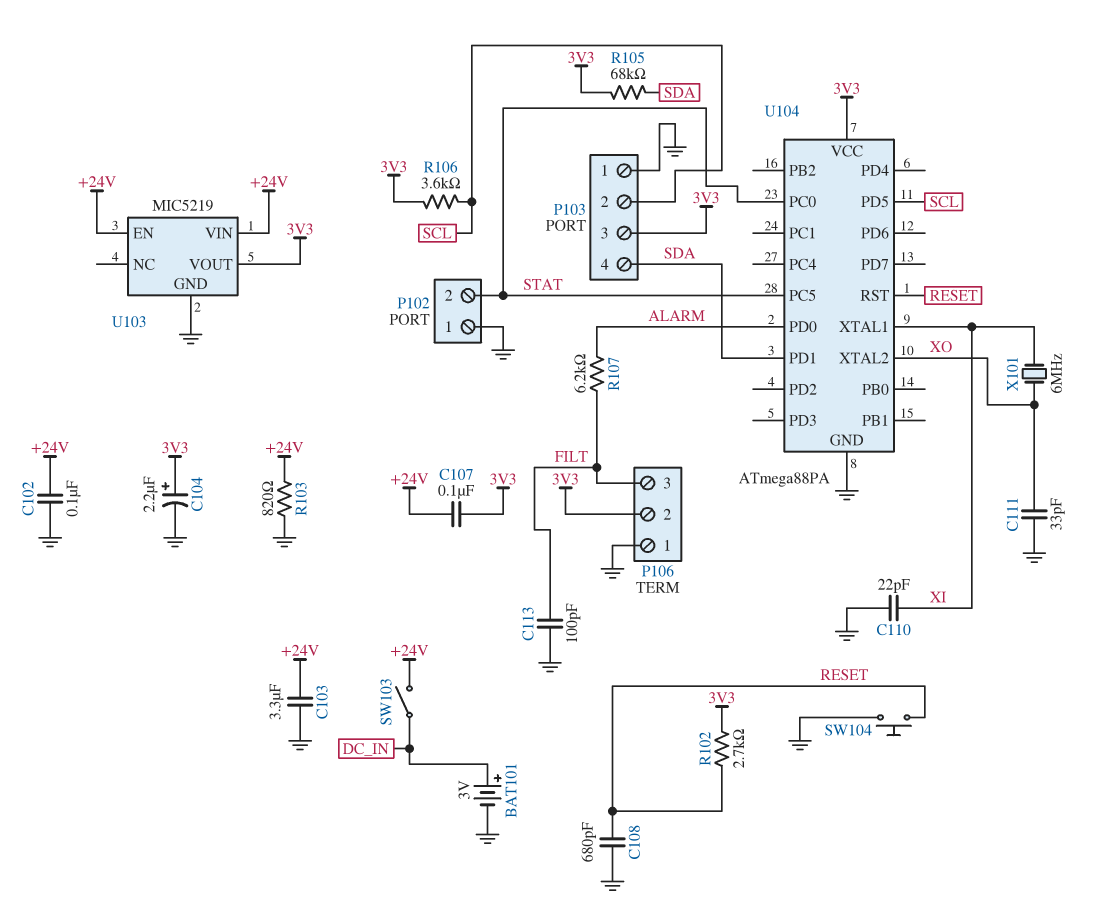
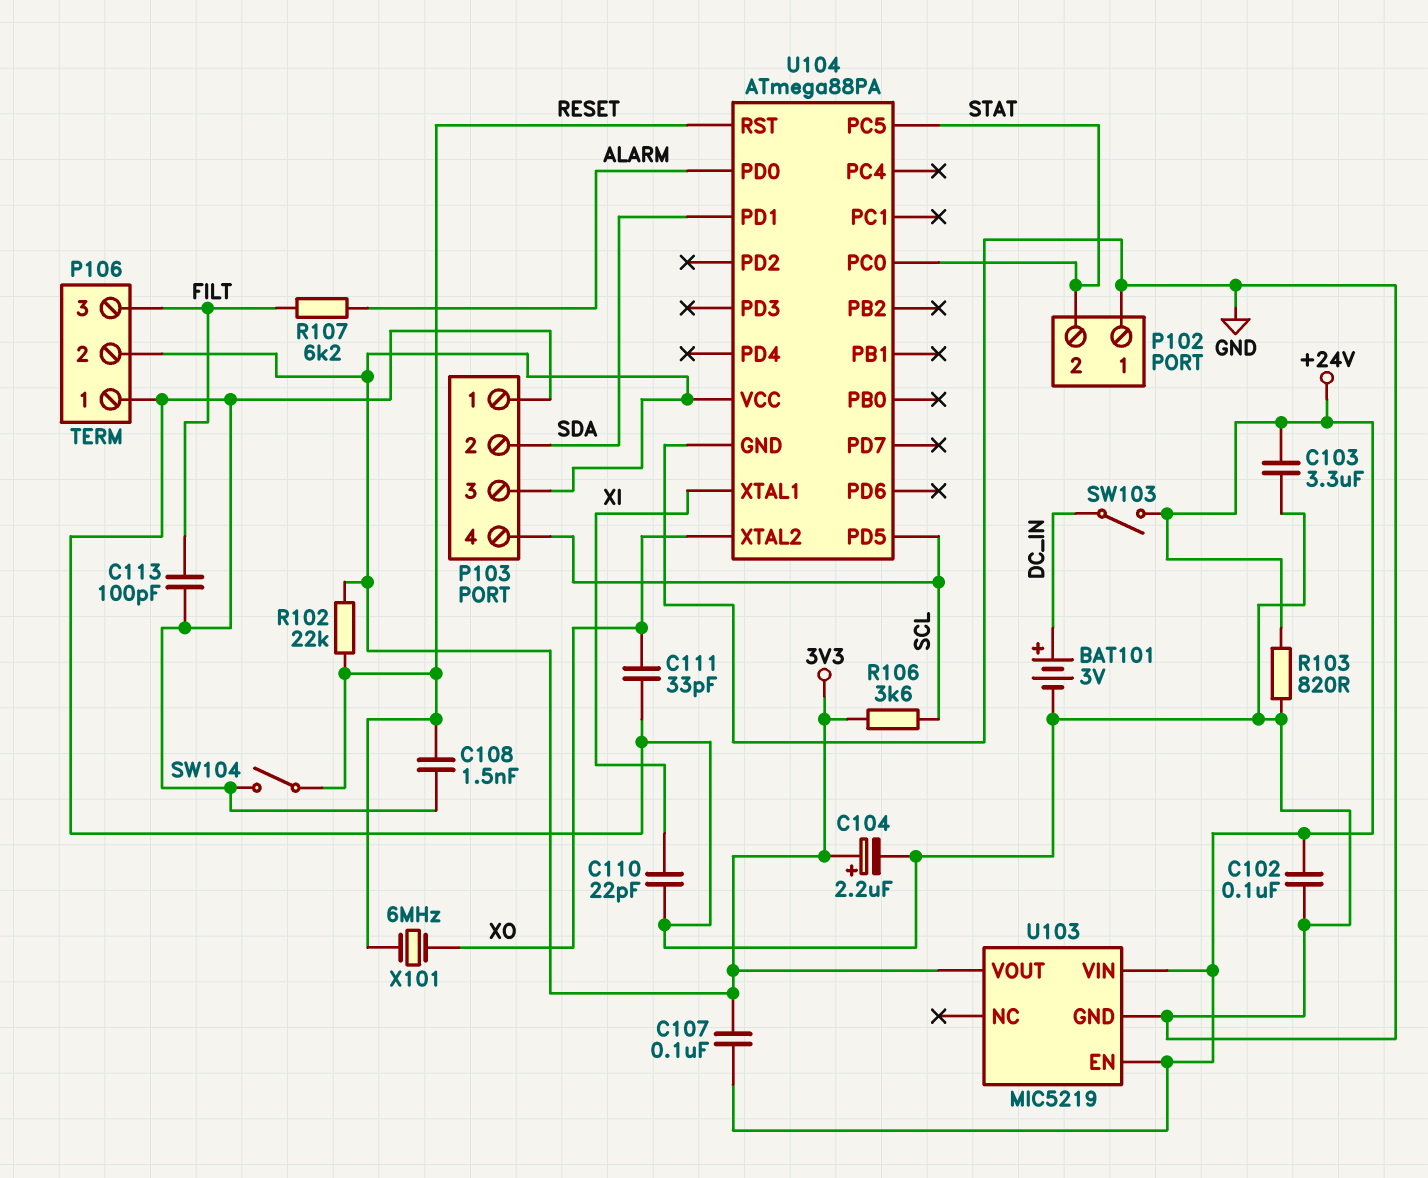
C108: 680pF (GND, RESET) -> 1.5nF (GND, RESET)
P103 pin 2: SCL -> SDA
P103 pin 4: SDA -> SCL
R102: 2.7k (3V3, RESET) -> 22k (3V3, RESET)
R105: 68k (3V3, SDA) -> none
SW104: button (GND, RESET) -> switch (GND, RESET)
X101: 6MHz (XI, XO) -> 6MHz (RESET, XO)

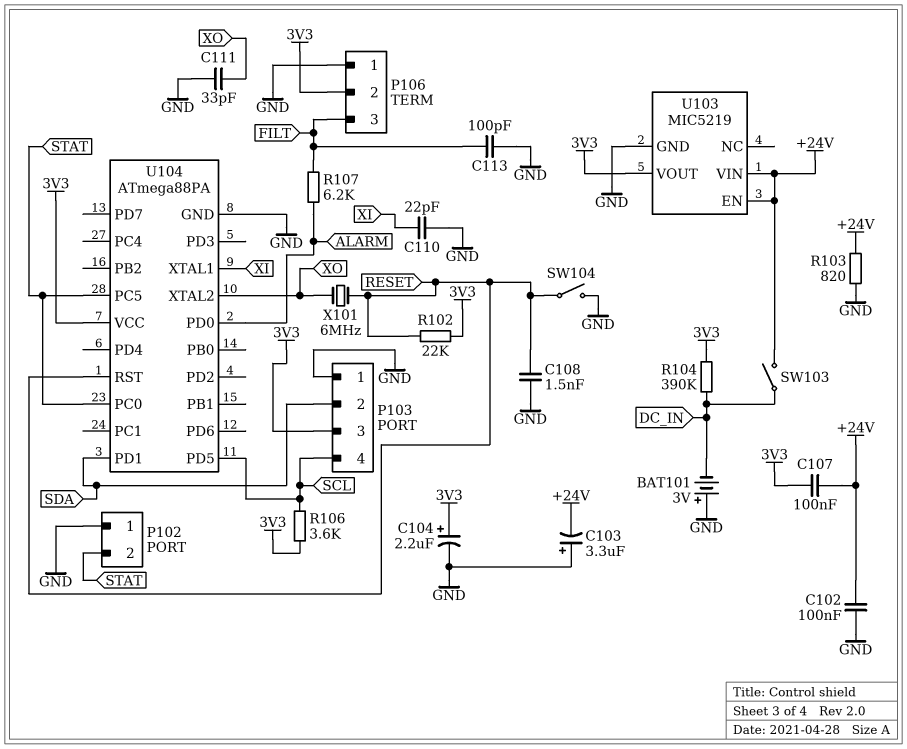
BAT101: 3V (plus DC_IN, minus GND) -> 3V (plus GND, minus DC_IN)
C103: 3.3uF (+24V, GND) -> 3.3uF (plus GND, minus +24V)
R104: none -> 390k (3V3, DC_IN)

